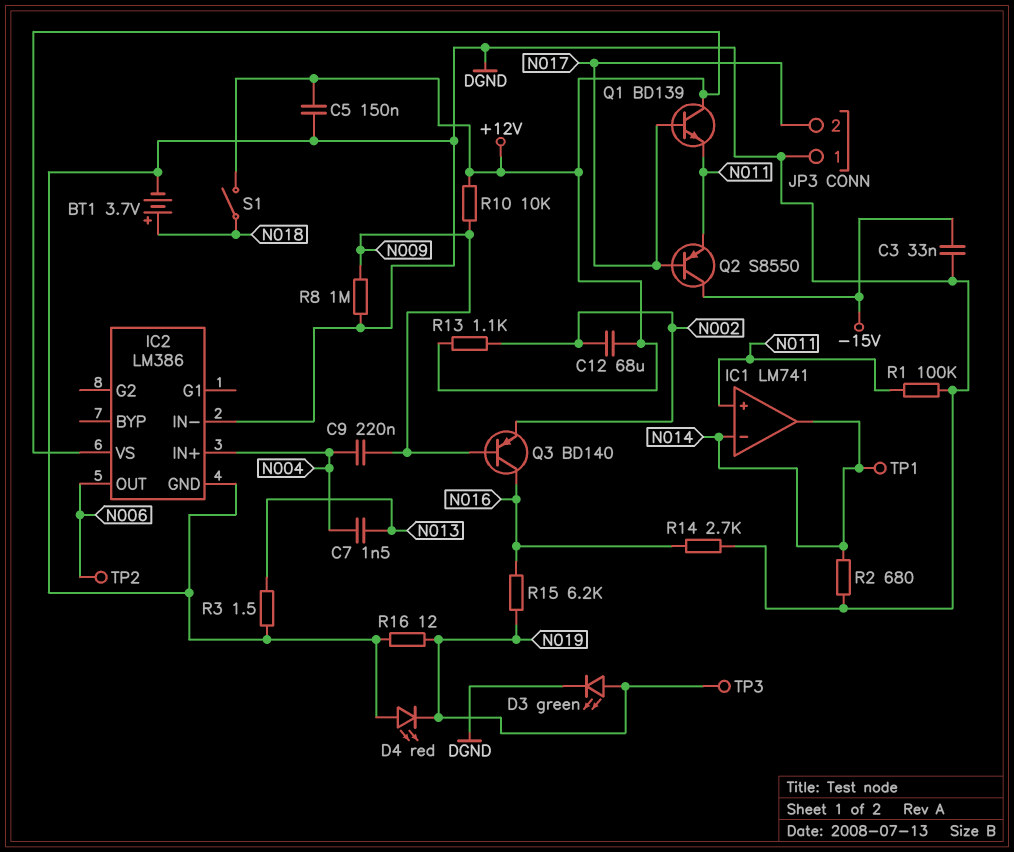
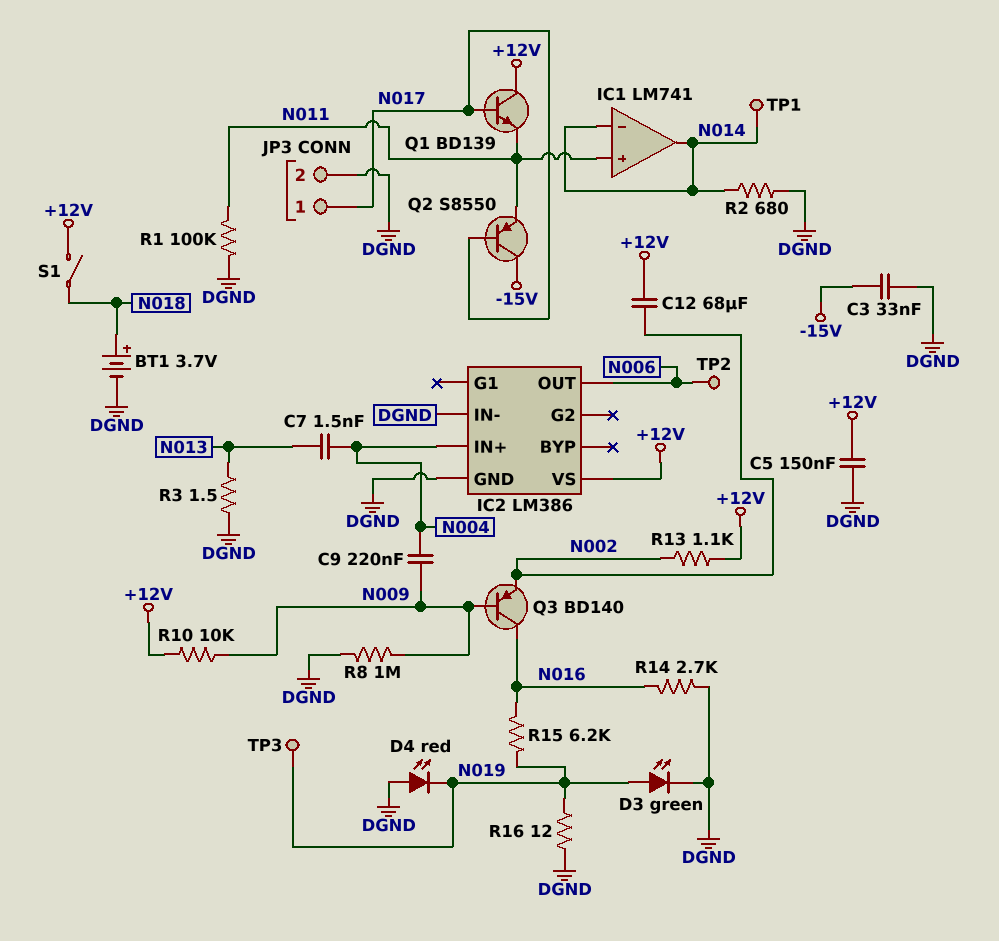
JP3 pin 1: DGND -> N017
JP3 pin 2: N017 -> DGND

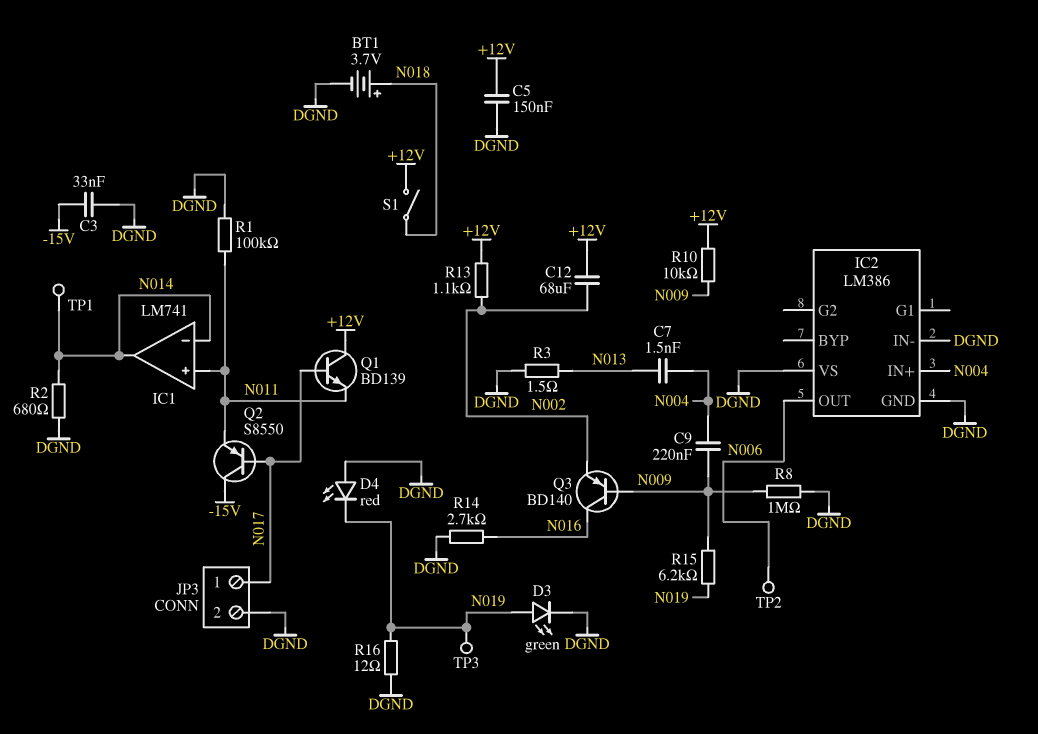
IC2 pin VS: +12V -> DGND
R15: 6.2k (N016, N019) -> 6.2k (N009, N019)

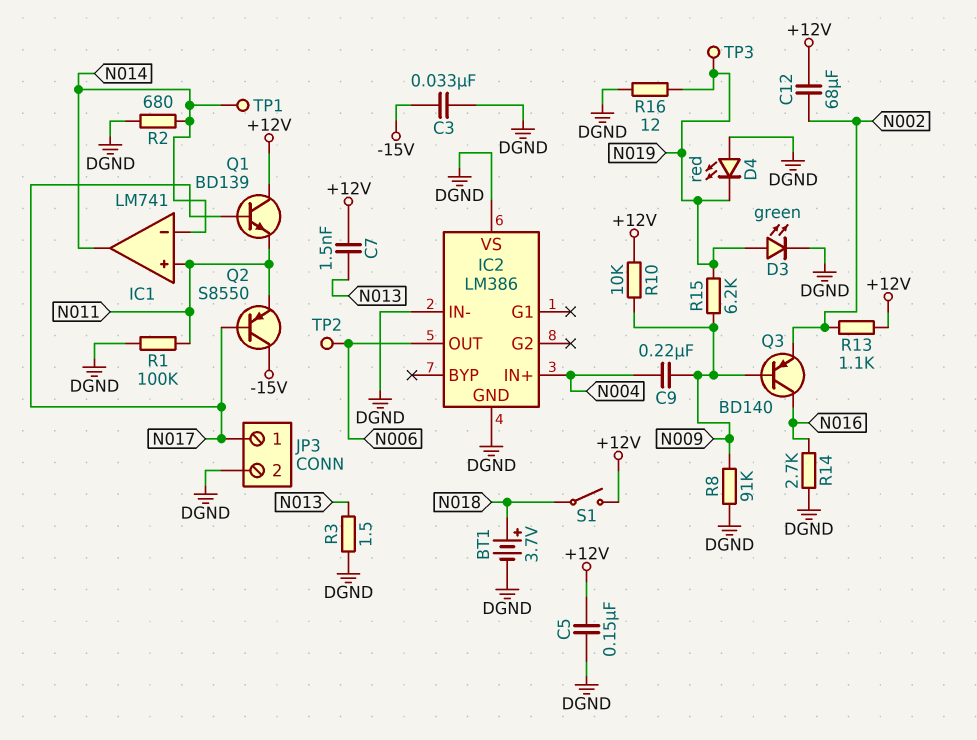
C7: 1.5nF (N004, N013) -> 1.5nF (+12V, N013)
R8: 1M (DGND, N009) -> 91k (DGND, N009)

